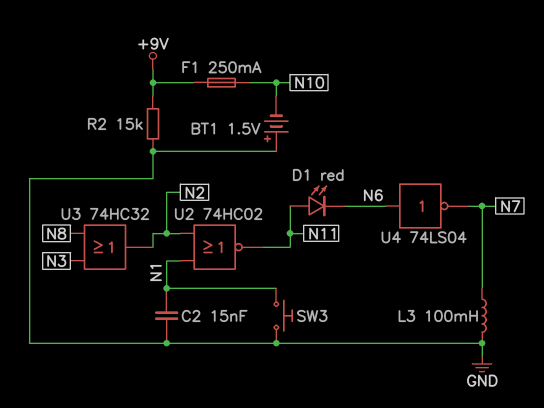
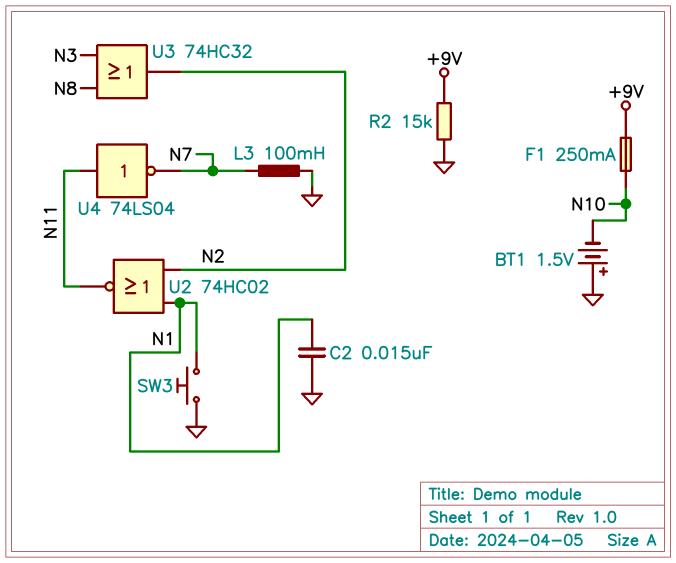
D1: LED red (A N11, K N6) -> none
U4: NOT 74LS04 (in N6, out N7) -> NOT 74LS04 (in N11, out N7)

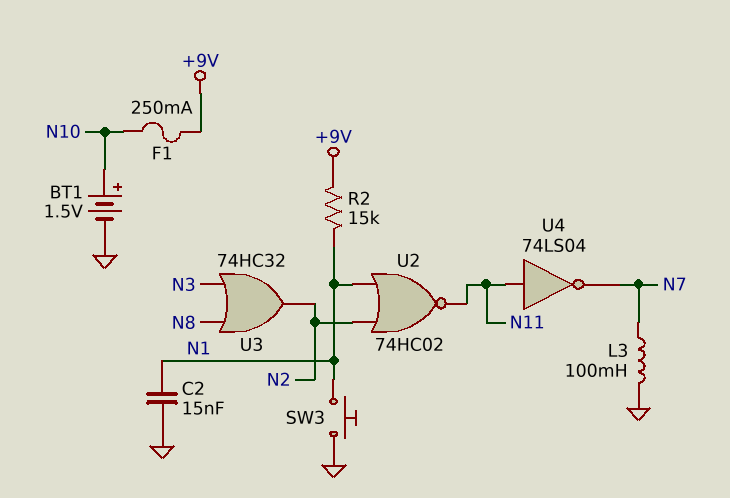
BT1: 1.5V (plus GND, minus N10) -> 1.5V (plus N10, minus GND)
R2: 15k (+9V, GND) -> 15k (+9V, N1)

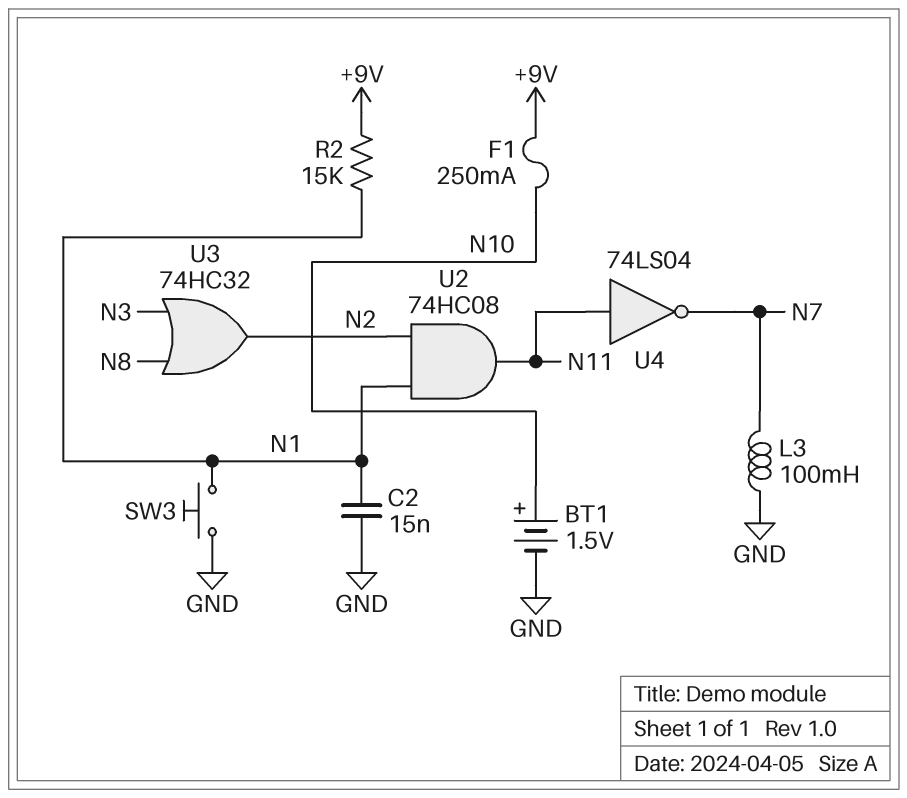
U2: NOR 74HC02 (in N1, in N2, out N11) -> AND 74HC08 (in N1, in N2, out N11)

